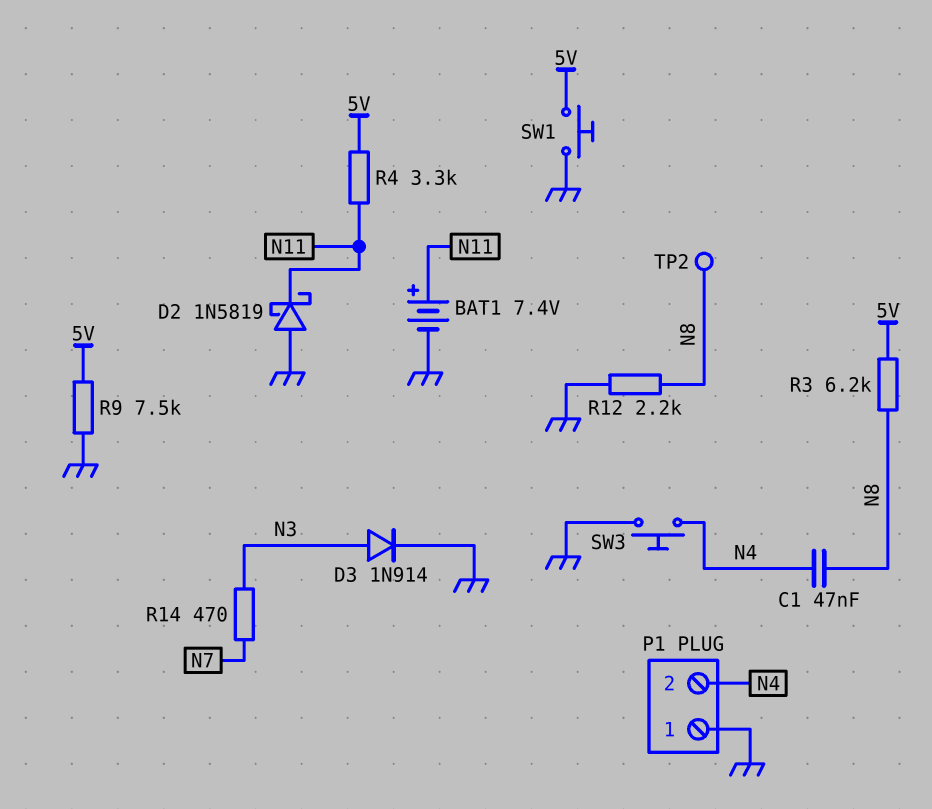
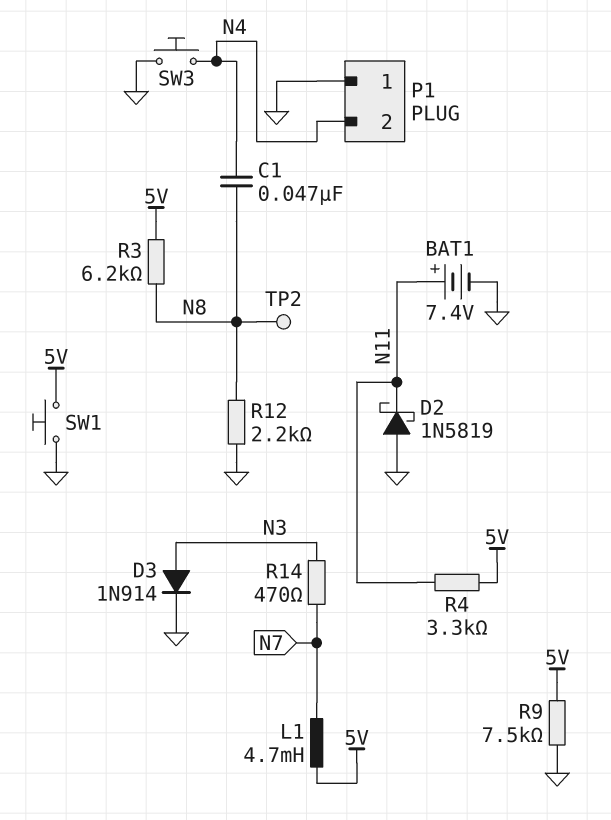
L1: none -> 4.7mH (5V, N7)

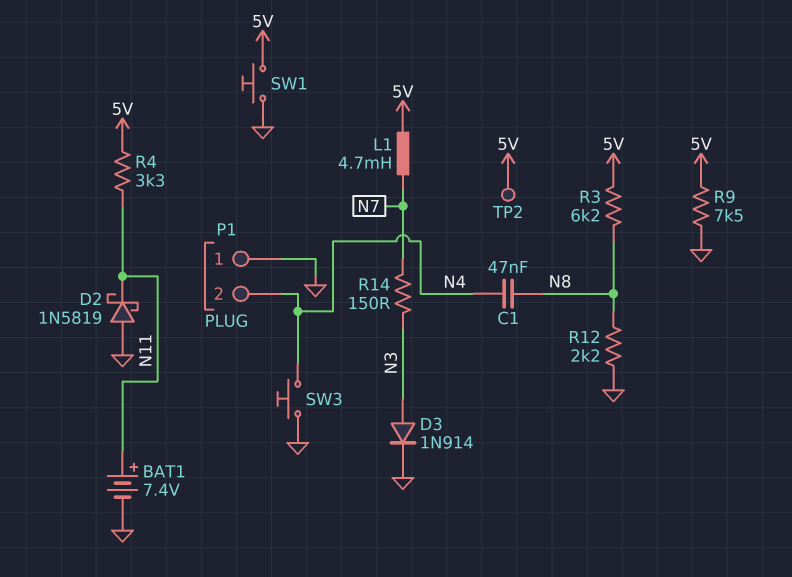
R14: 470 (N3, N7) -> 150 (N3, N7)
TP2: test point (N8) -> test point (5V)

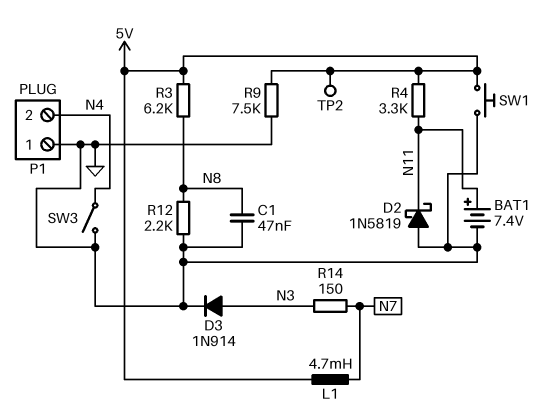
C1: 47nF (N4, N8) -> 47nF (GND, N8)
SW3: button (GND, N4) -> switch (GND, N4)

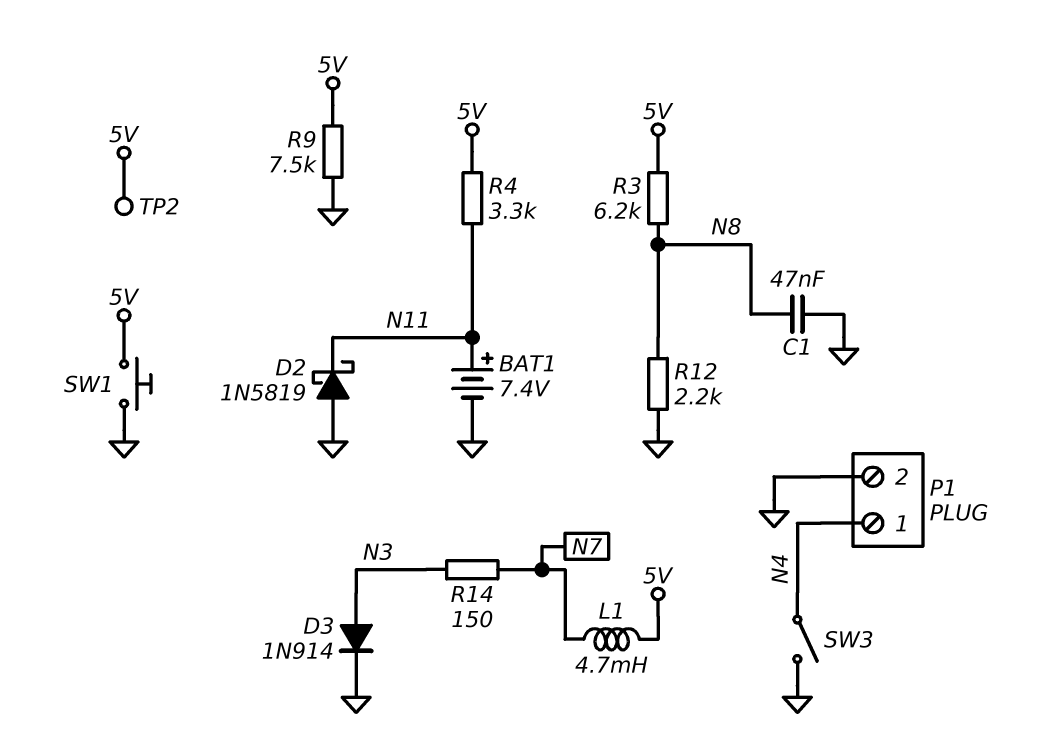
P1 pin 1: GND -> N4
P1 pin 2: N4 -> GND

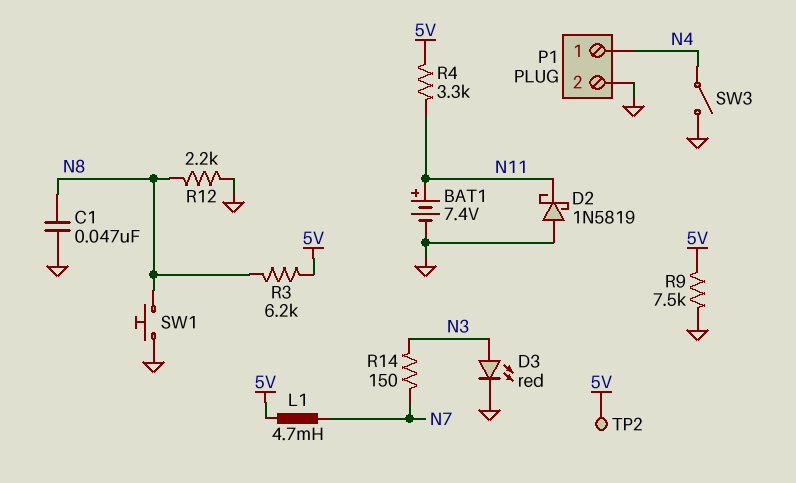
D3: diode 1N914 (A N3, K GND) -> LED red (A N3, K GND)
SW1: button (5V, GND) -> button (GND, N8)

